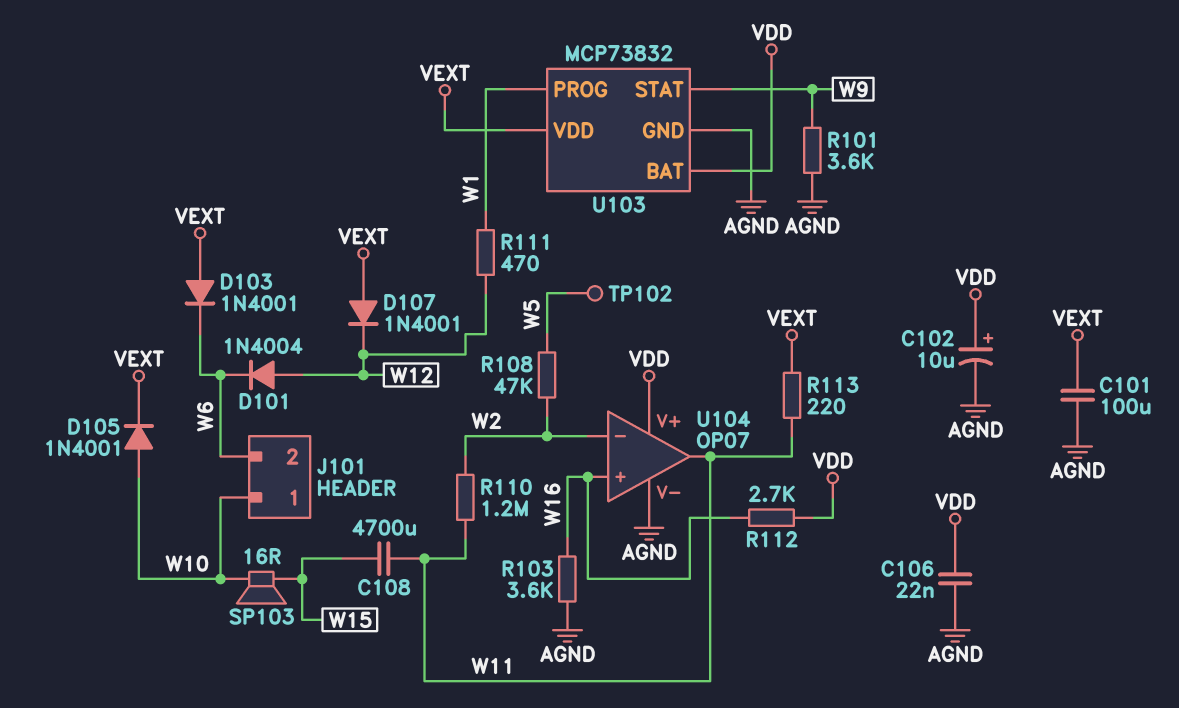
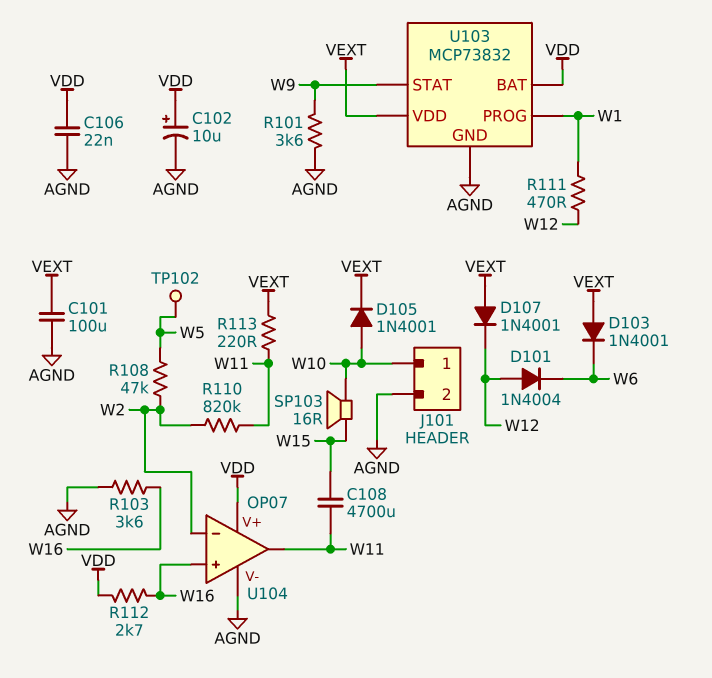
J101 pin 2: W6 -> AGND
R110: 1.2M (W2, W11) -> 820k (W2, W11)

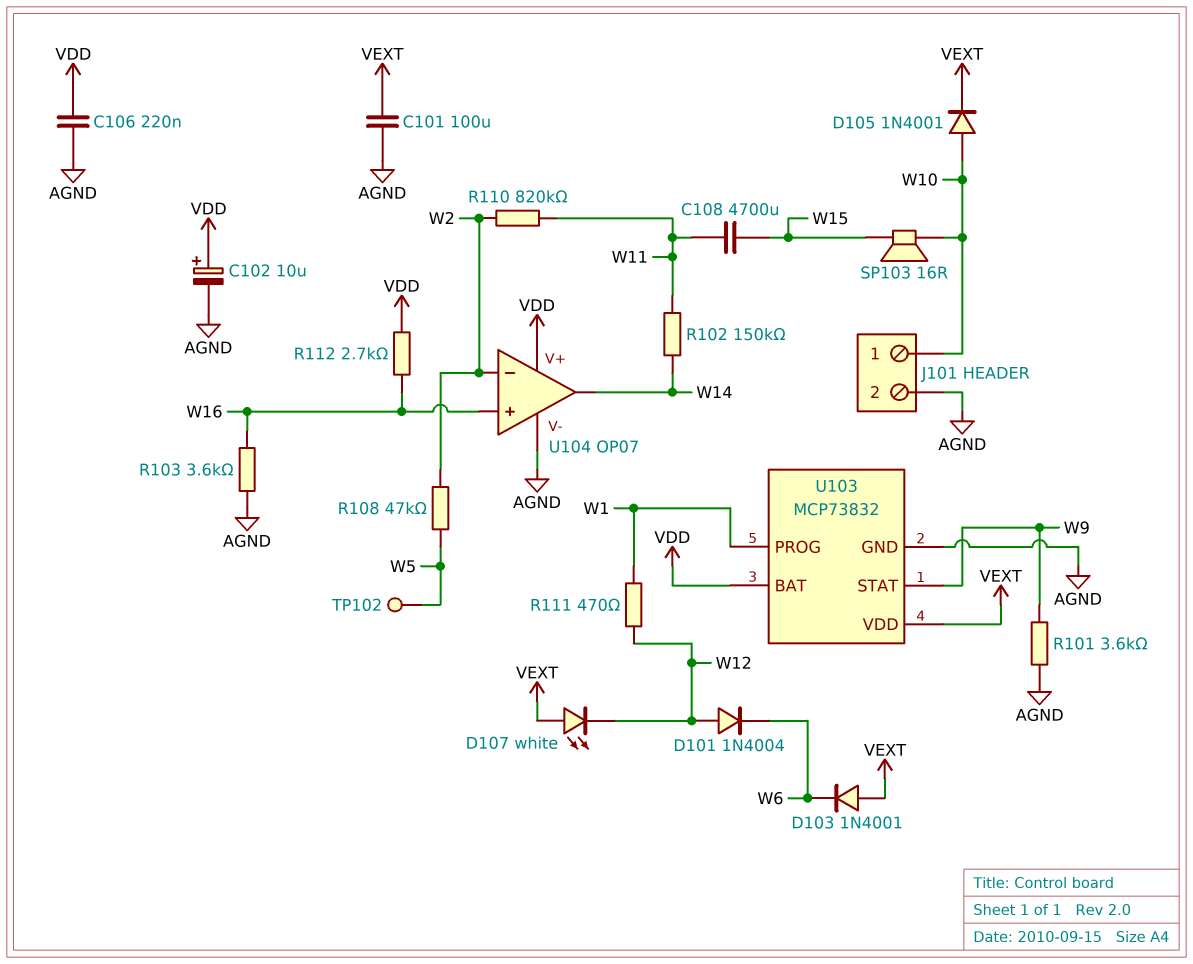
C106: 22nF (AGND, VDD) -> 220nF (AGND, VDD)
D107: diode 1N4001 (A VEXT, K W12) -> LED white (A VEXT, K W12)
R102: none -> 150k (W11, W14)
R113: 220 (VEXT, W11) -> none
U104 pin out: W11 -> W14

